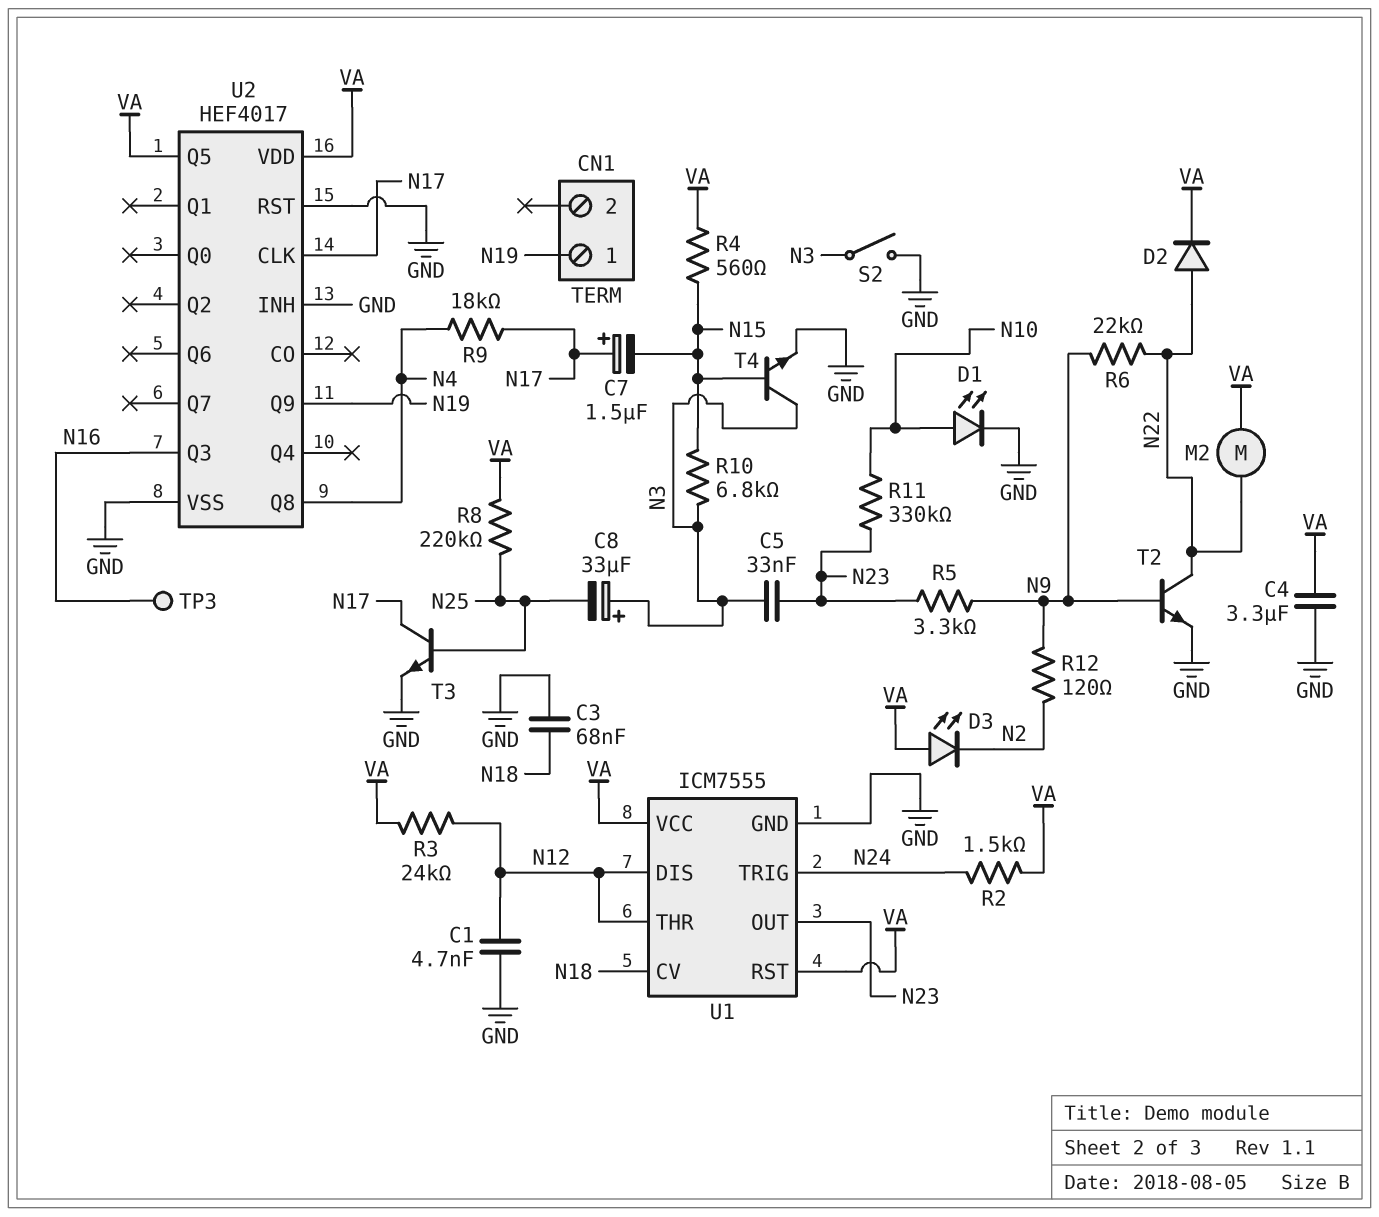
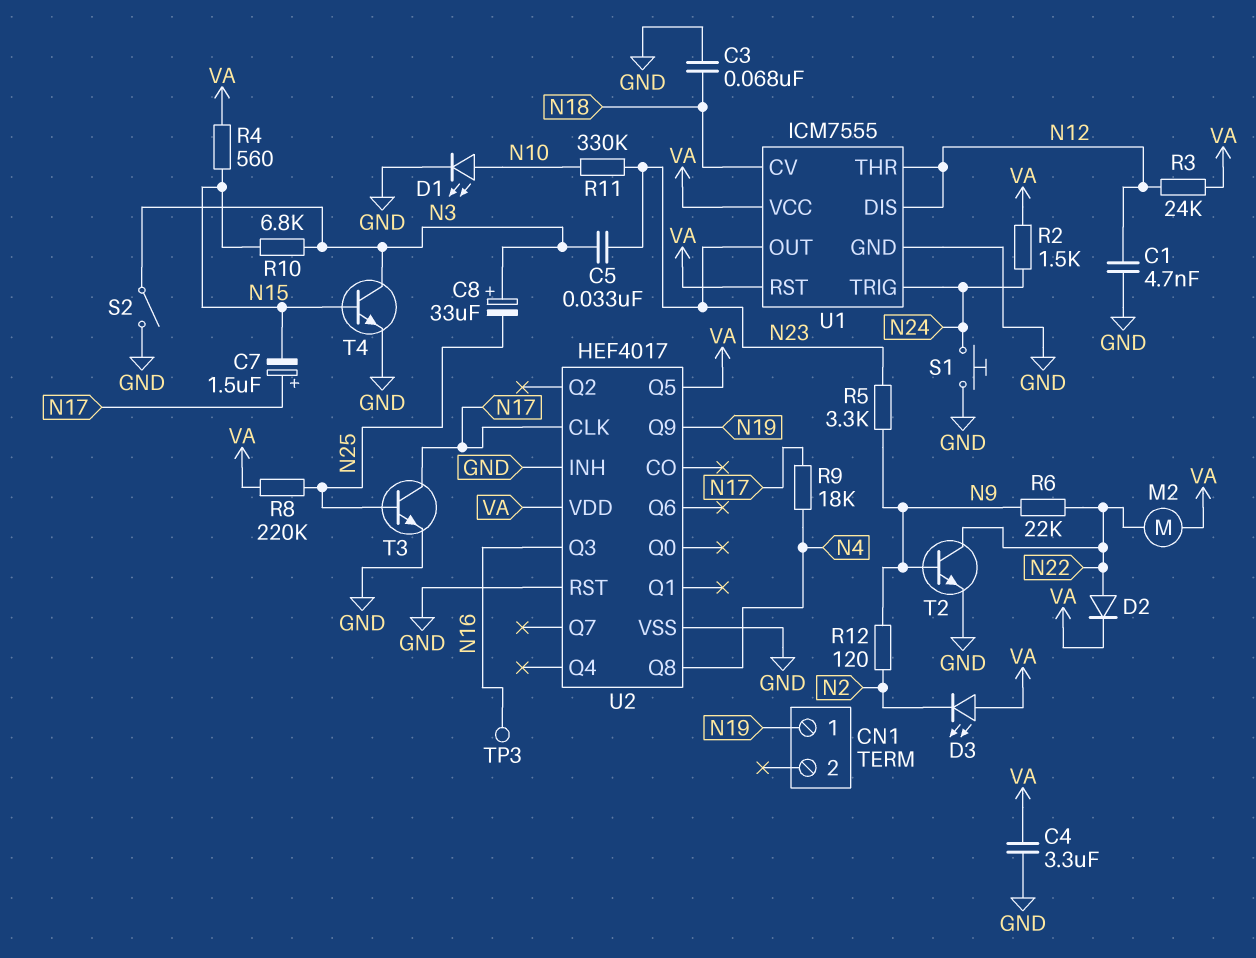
S1: none -> button (GND, N24)

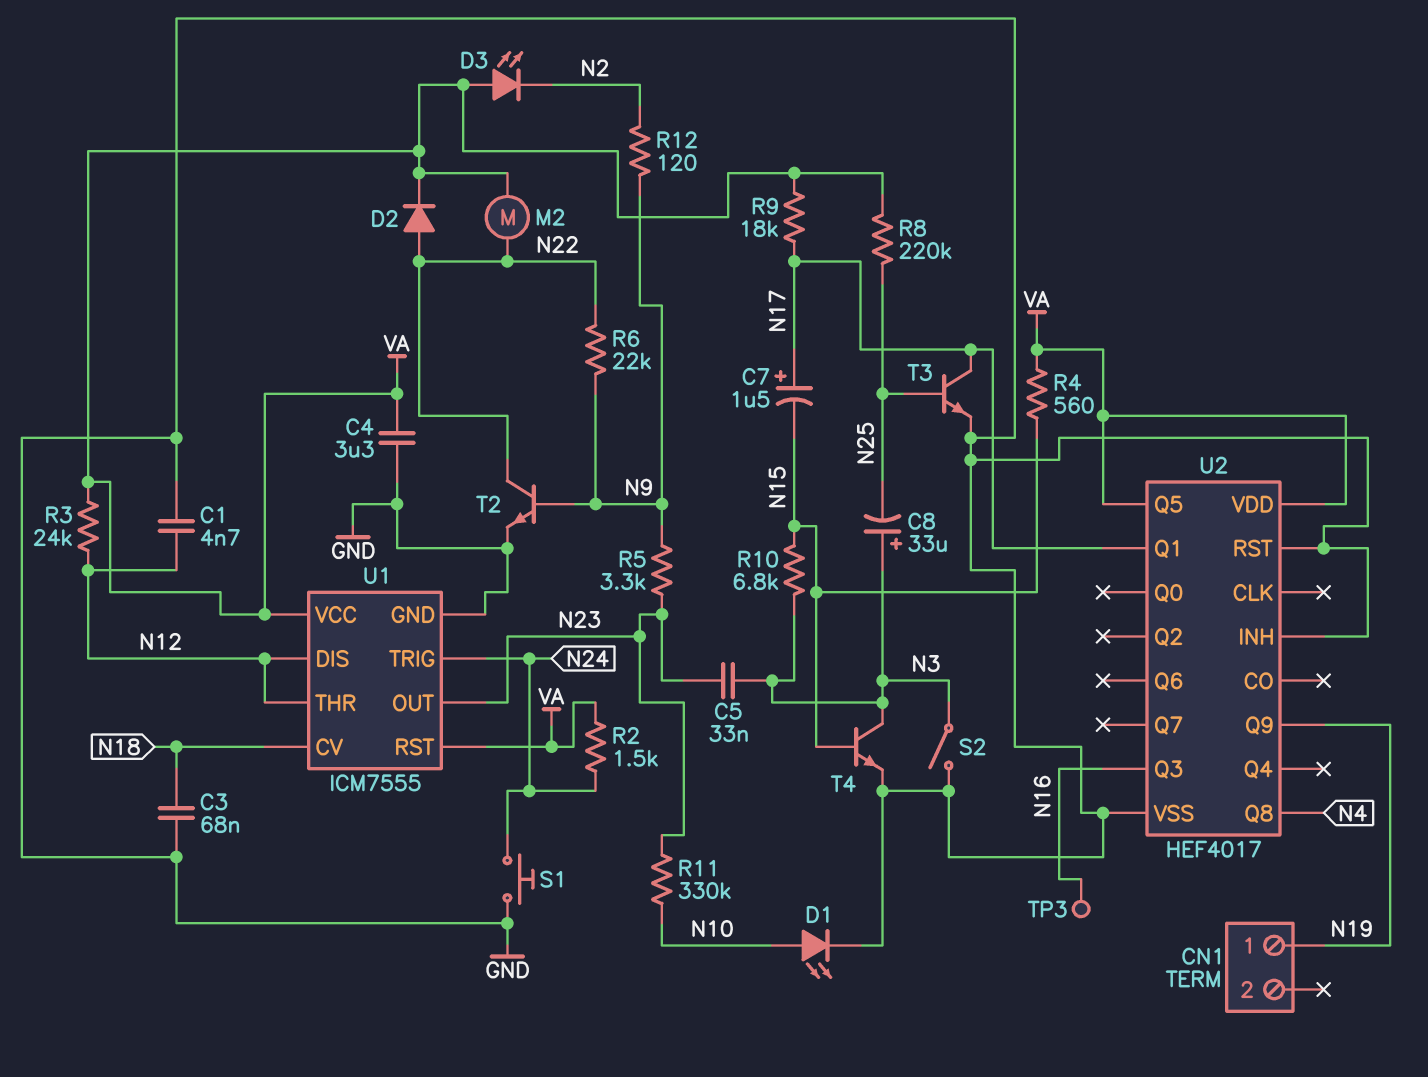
R9: 18k (N4, N17) -> 18k (N17, VA)
U2 pin CLK: N17 -> none
U2 pin Q1: none -> N17

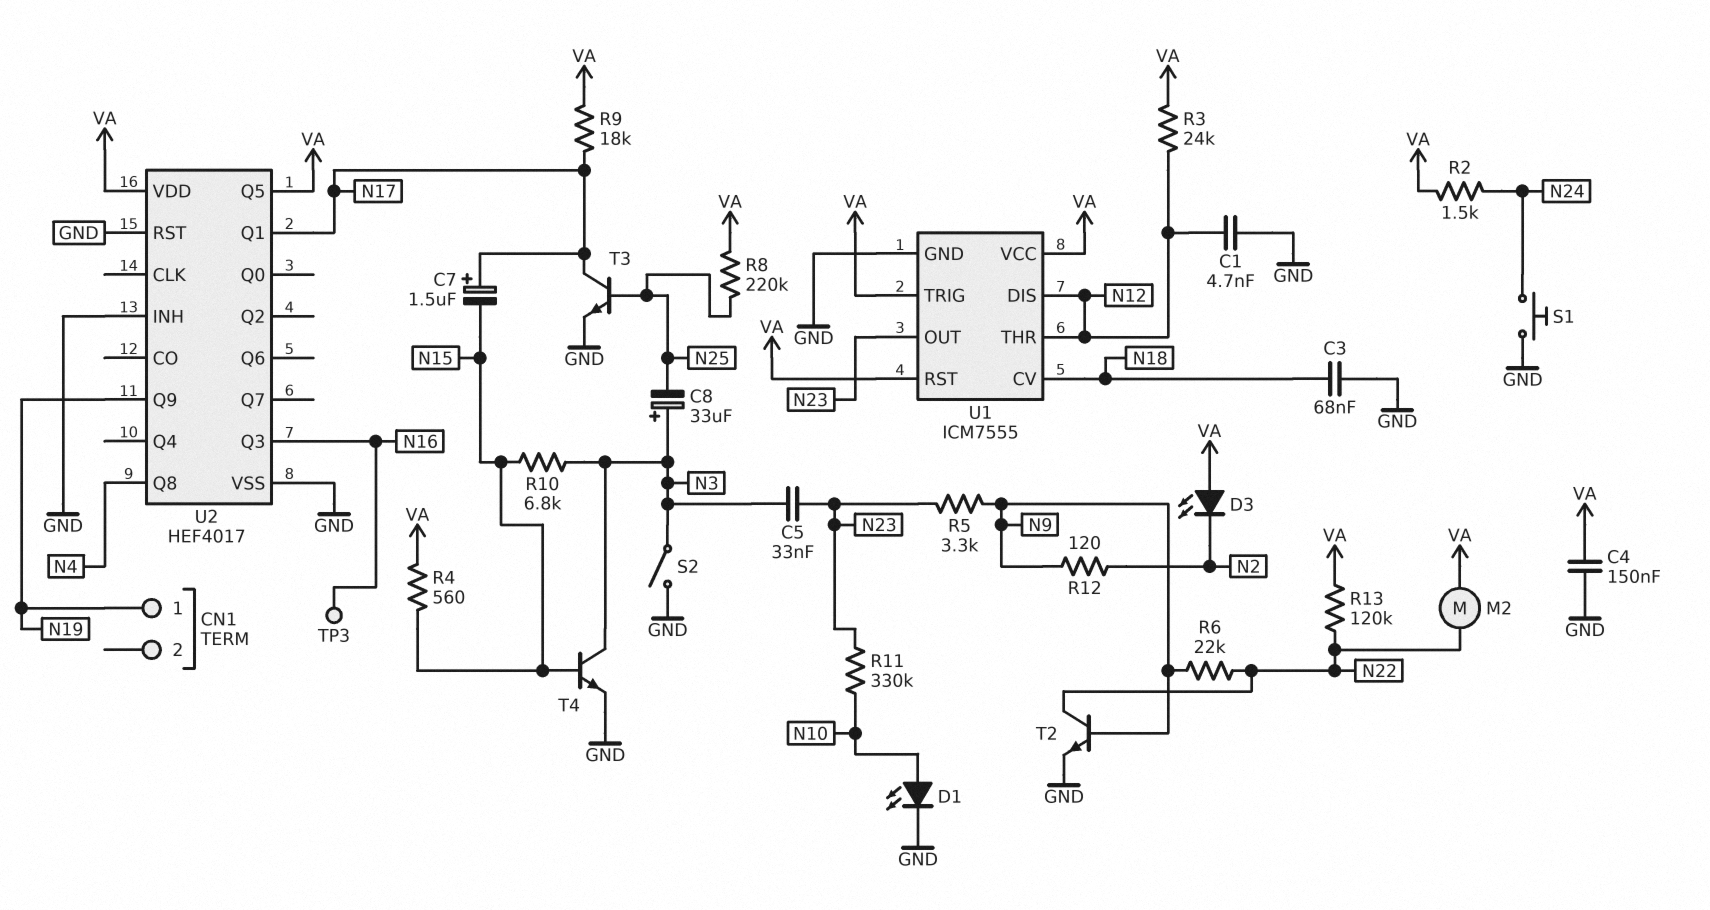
C4: 3.3uF (GND, VA) -> 150nF (GND, VA)
D2: diode (A N22, K VA) -> none
R13: none -> 120k (N22, VA)
U1 pin TRIG: N24 -> VA

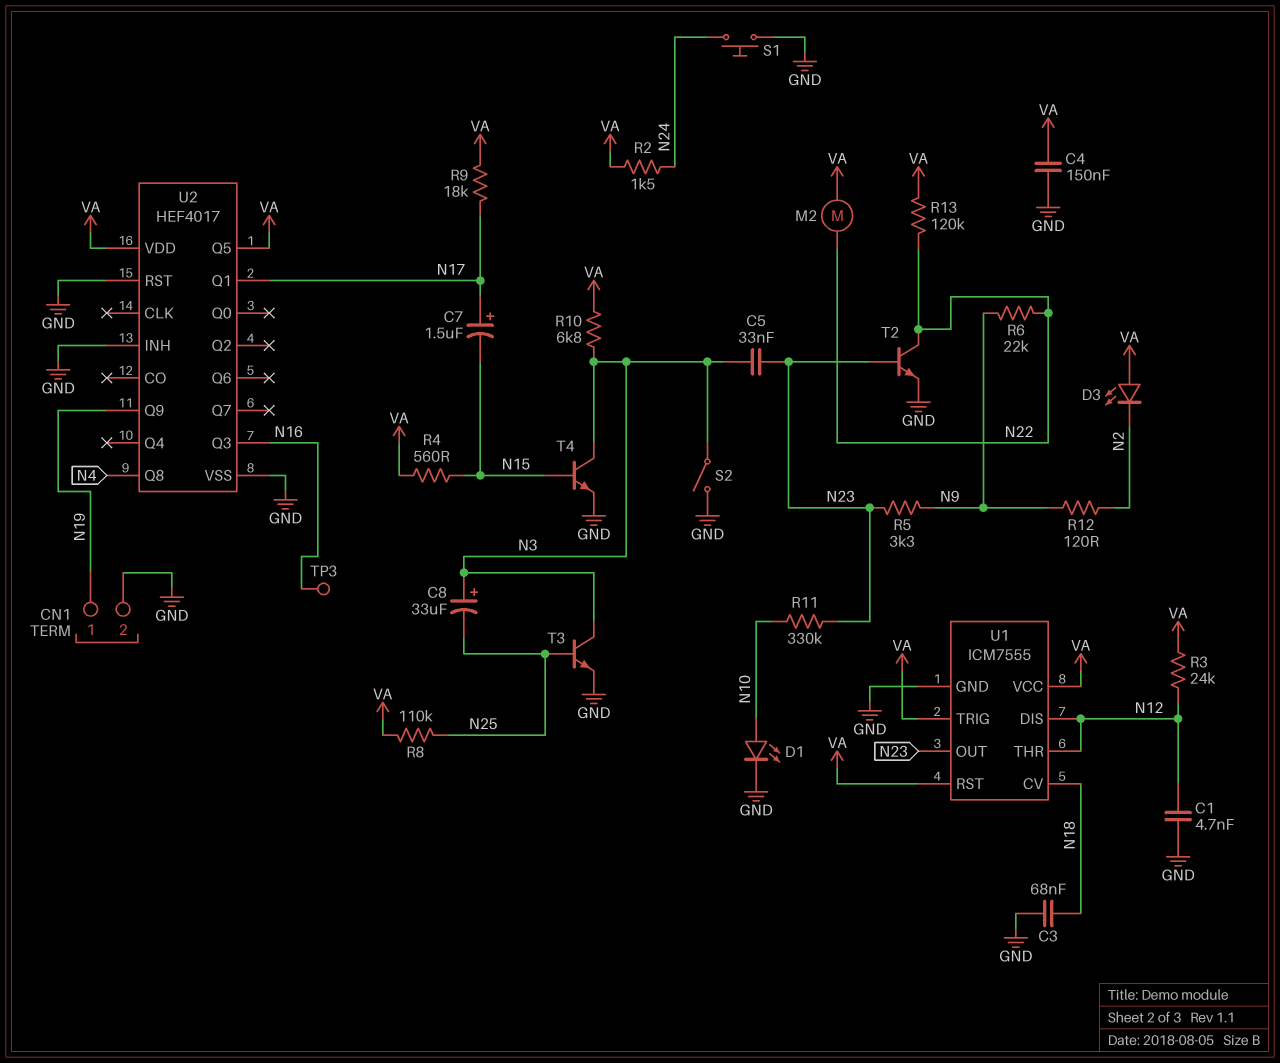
CN1 pin 2: none -> GND
R8: 220k (N25, VA) -> 110k (N25, VA)
R10: 6.8k (N3, N15) -> 6.8k (N3, VA)
T2: NPN (B N9, C N22, E GND) -> NPN (B N23, C N22, E GND)
T3: NPN (B N25, C N17, E GND) -> NPN (B N25, C N3, E GND)

